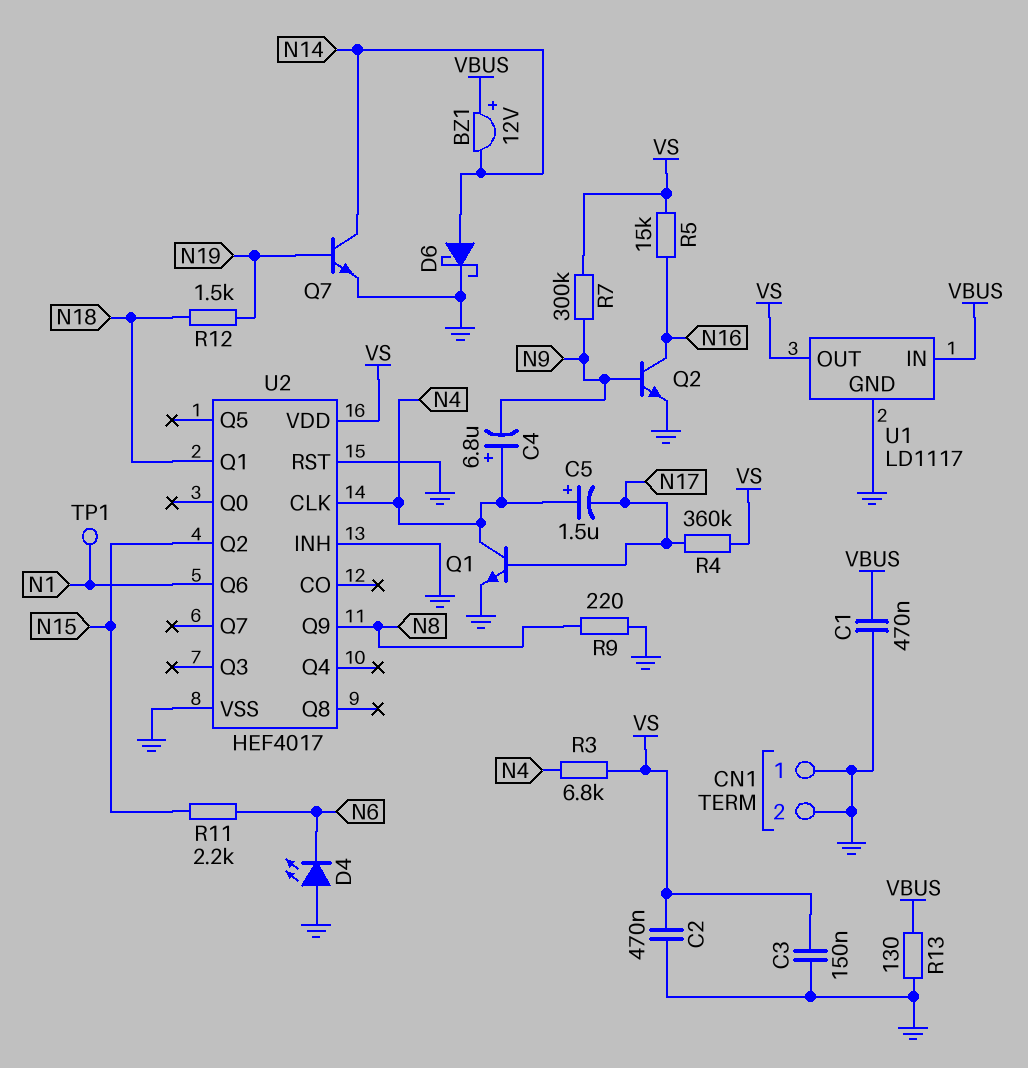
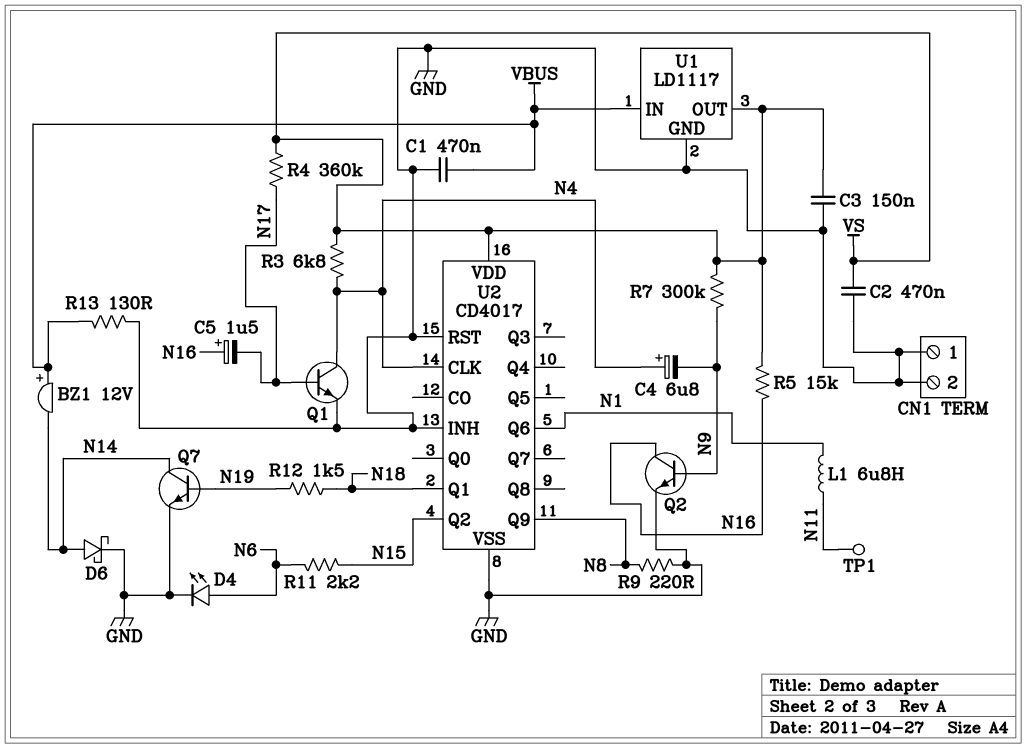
C5: 1.5uF (plus N4, minus N17) -> 1.5uF (plus N16, minus N17)
D4: LED (A GND, K N6) -> LED (A N6, K GND)
L1: none -> 6.8uH (N1, N11)
TP1: test point (N1) -> test point (N11)
U2: HEF4017 -> CD4017

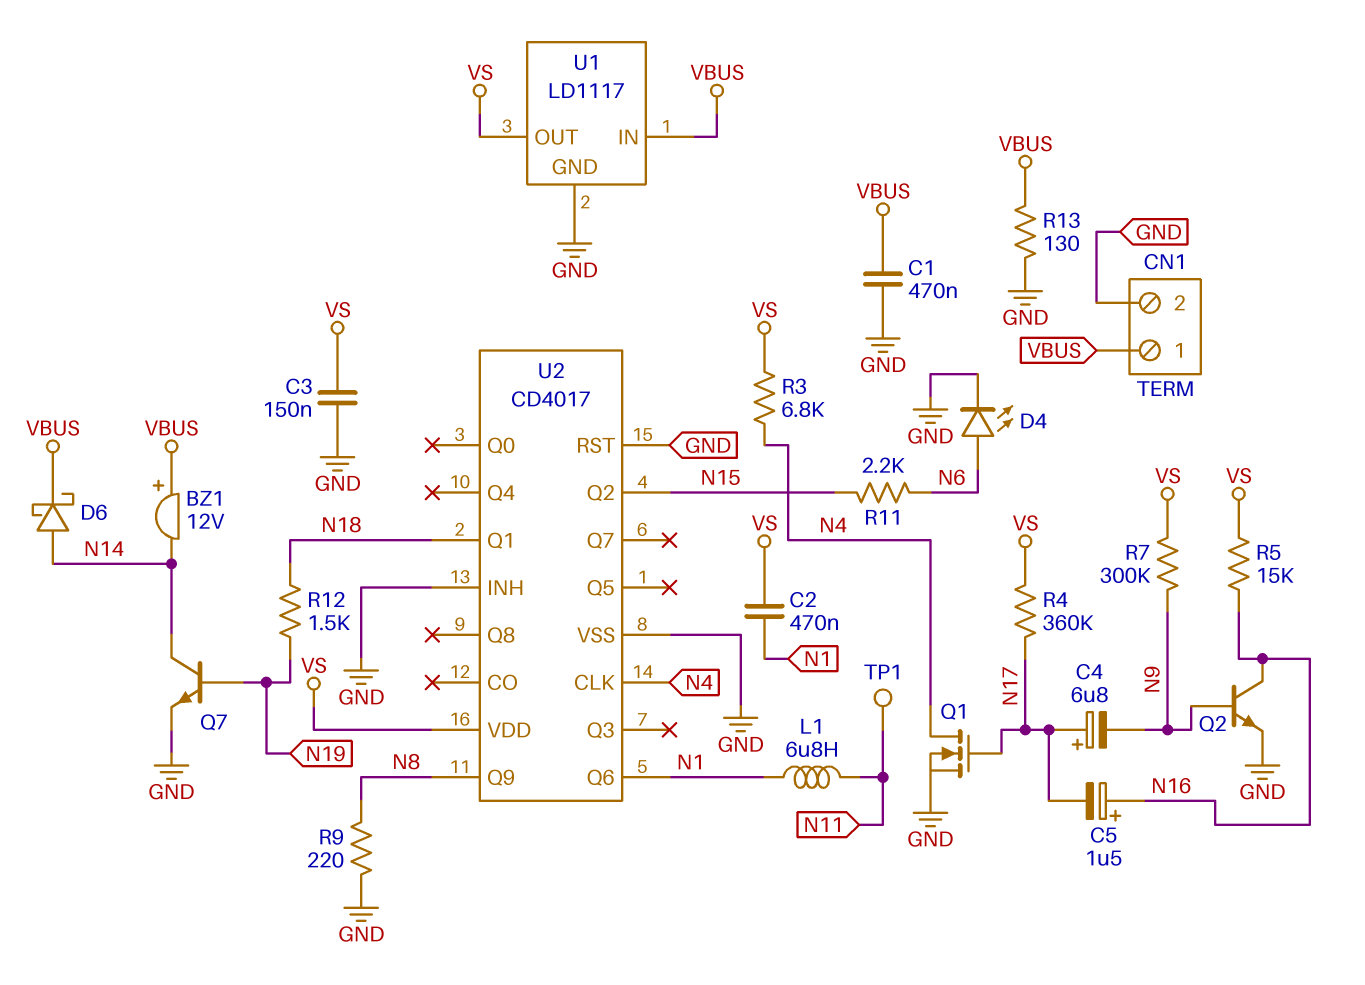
C2: 470nF (GND, VS) -> 470nF (N1, VS)
C4: 6.8uF (plus N4, minus N9) -> 6.8uF (plus N17, minus N9)
CN1 pin 1: GND -> VBUS
D6: schottky (A N14, K GND) -> schottky (A N14, K VBUS)
Q1: NPN (B N17, C N4, E GND) -> NMOS (G N17, D N4, S GND)

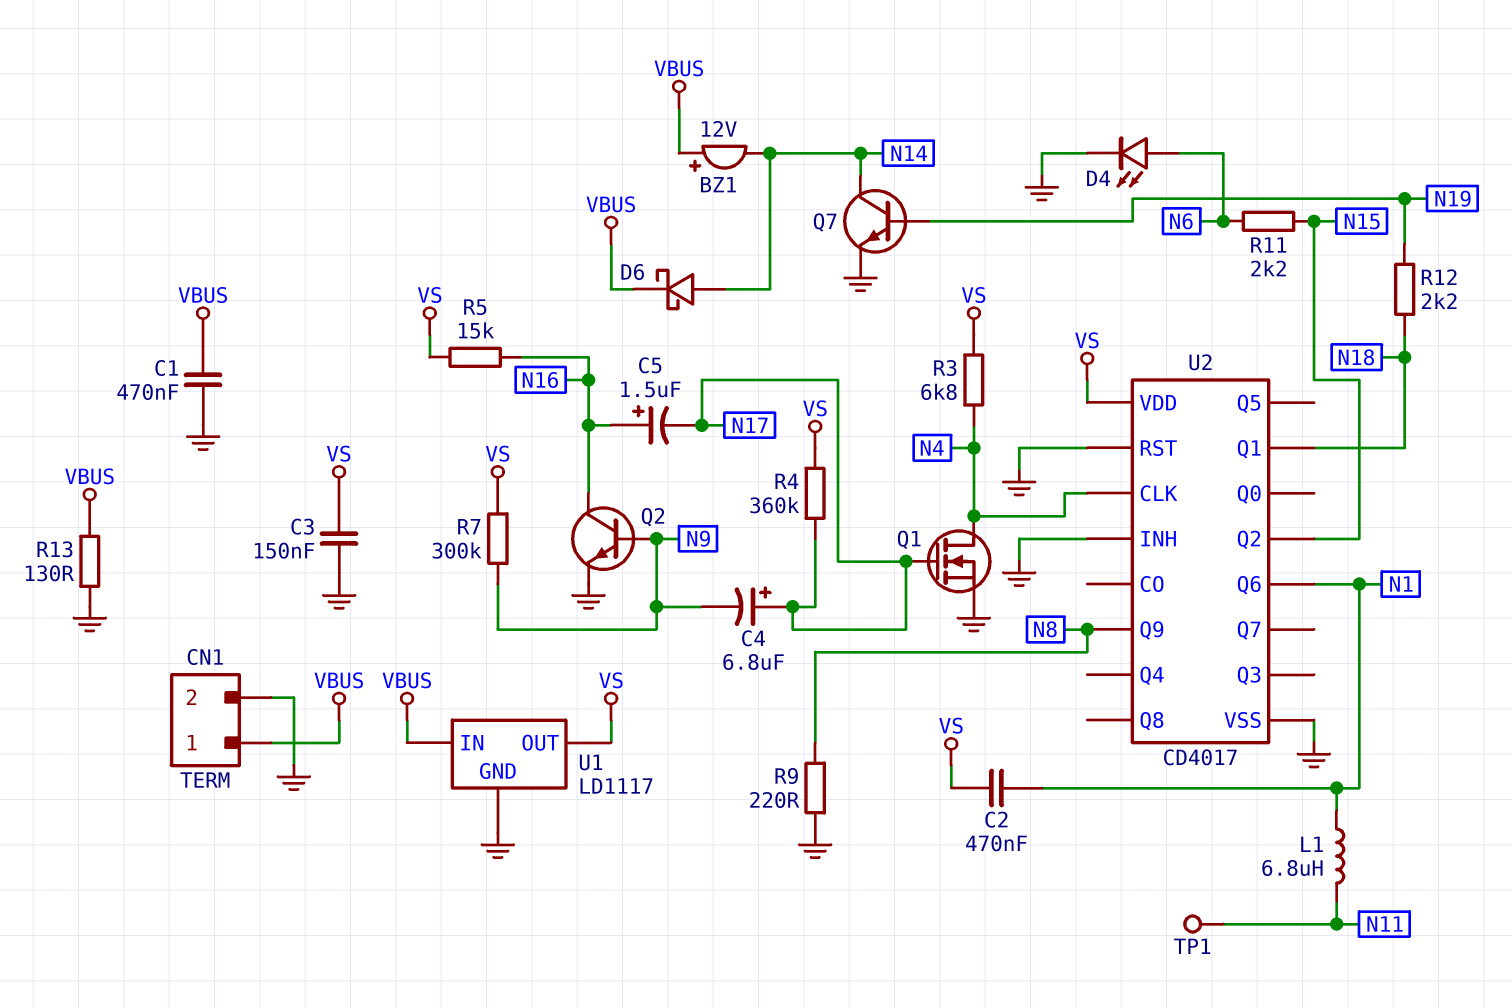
R12: 1.5k (N18, N19) -> 2.2k (N18, N19)

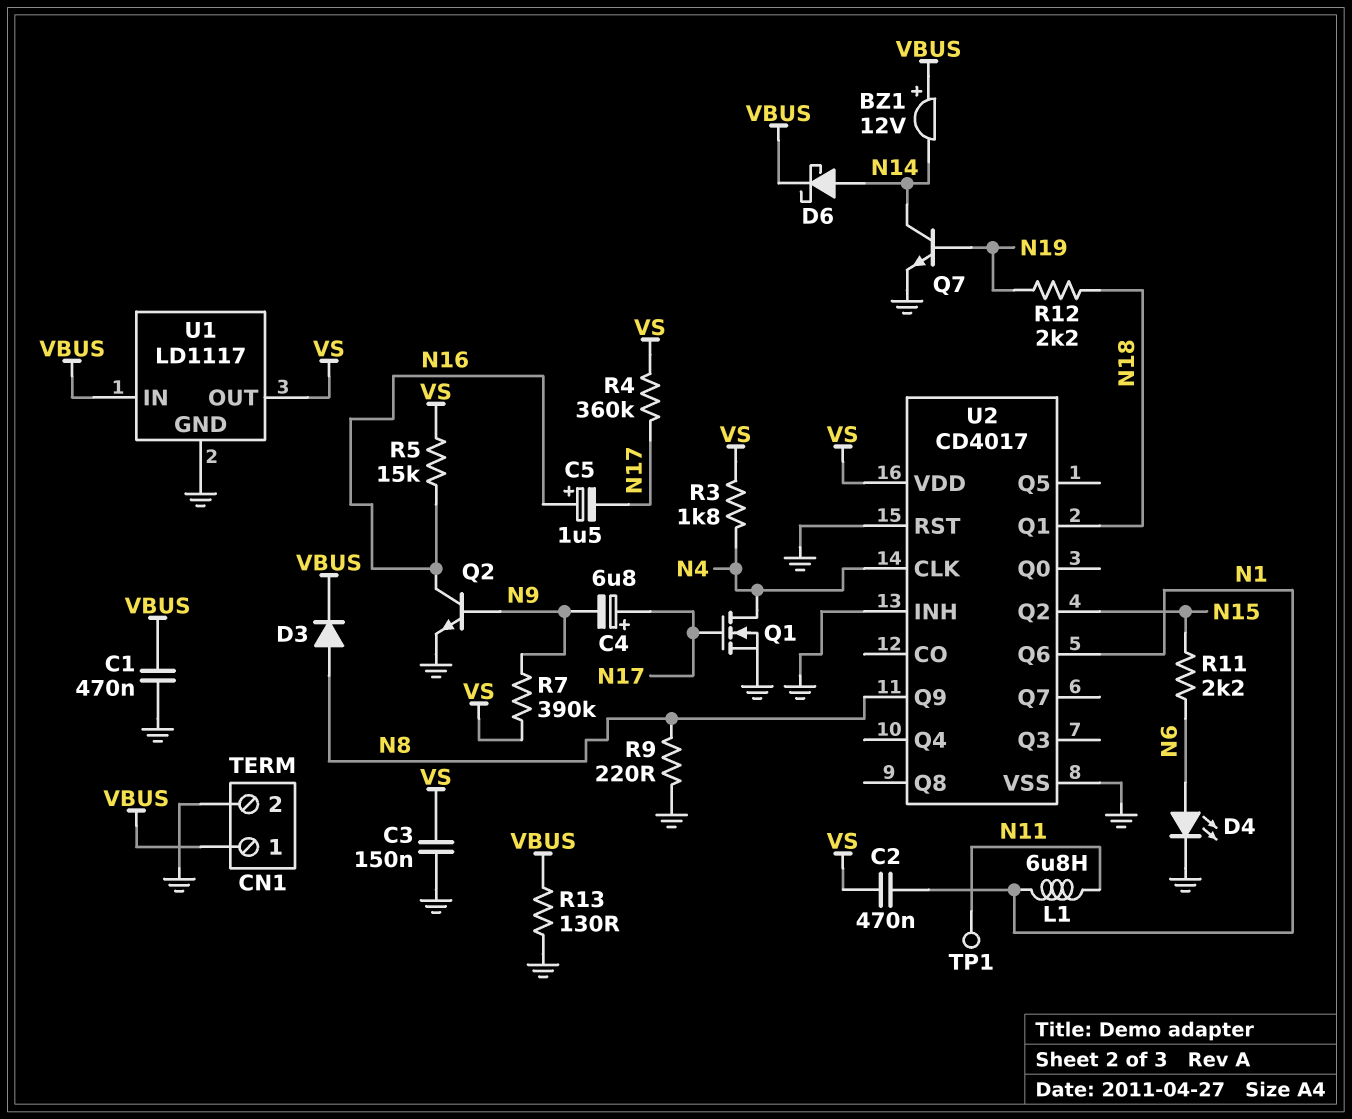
D3: none -> diode (A N8, K VBUS)
R3: 6.8k (N4, VS) -> 1.8k (N4, VS)
R7: 300k (N9, VS) -> 390k (N9, VS)

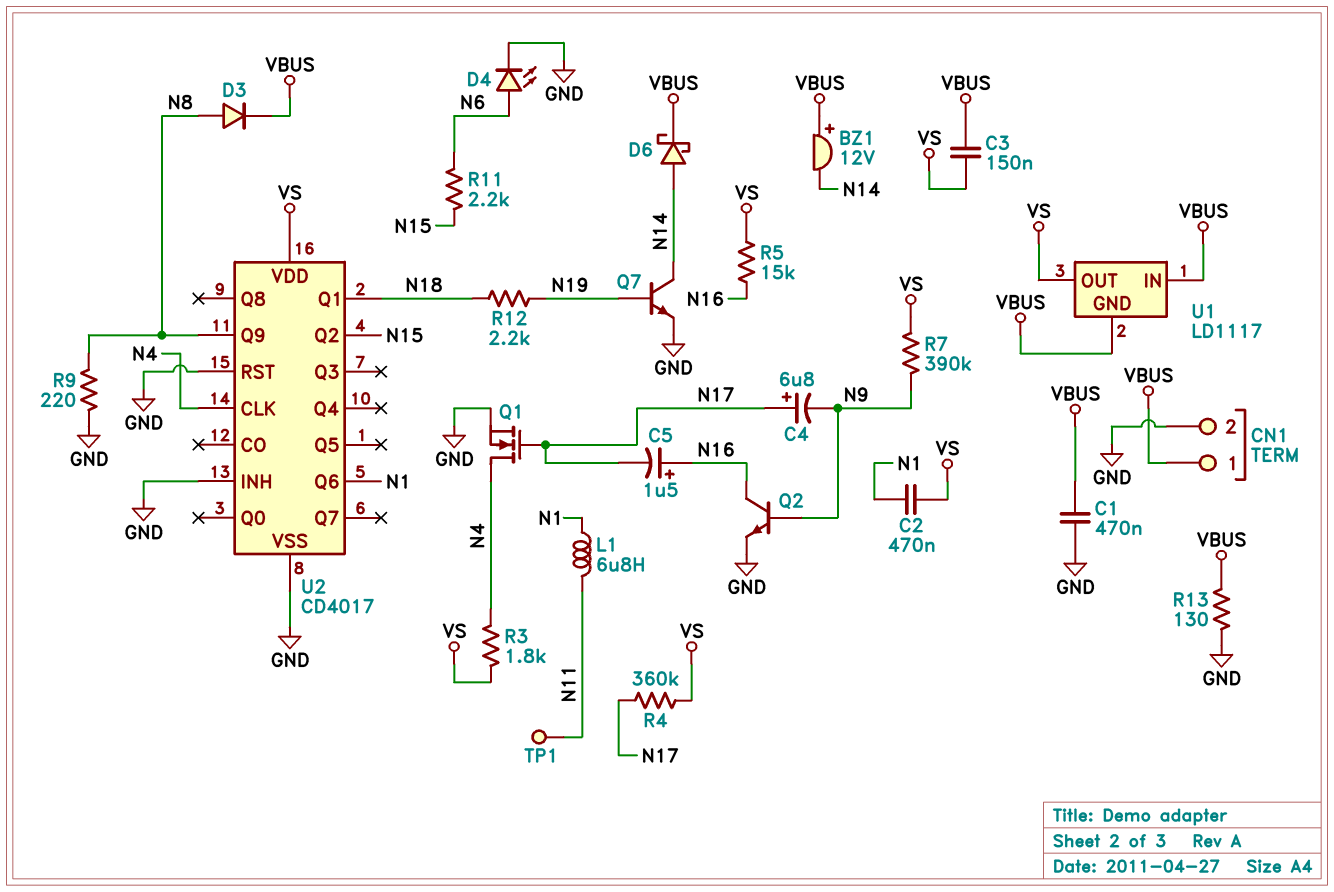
C3: 150nF (GND, VS) -> 150nF (VBUS, VS)
U1 pin GND: GND -> VBUS

